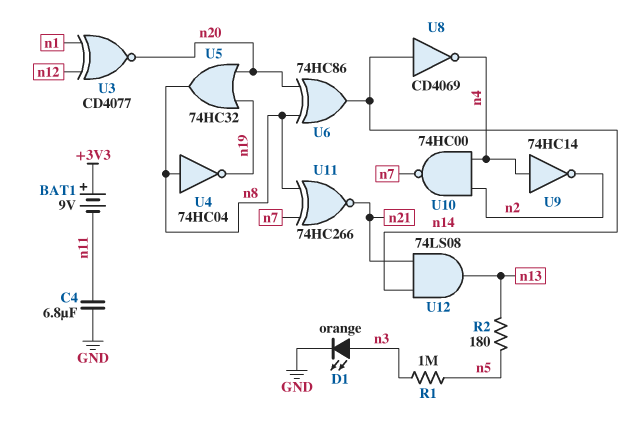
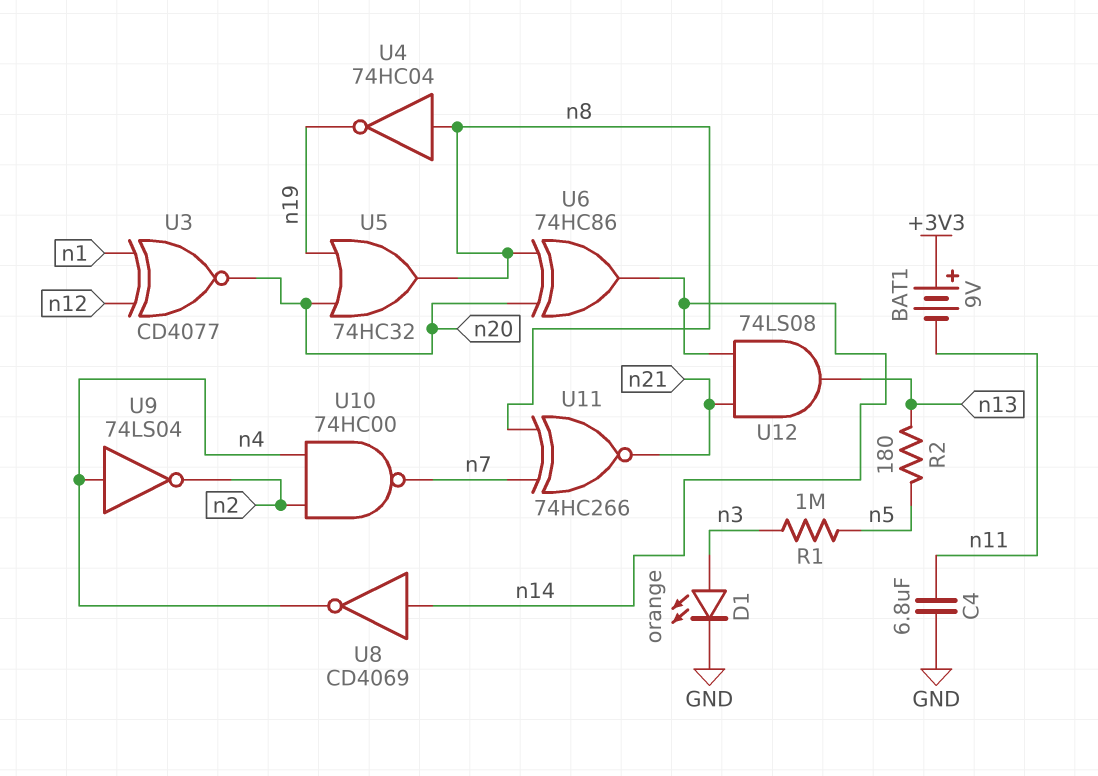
U9: NOT 74HC14 (in n4, out n2) -> NOT 74LS04 (in n4, out n2)

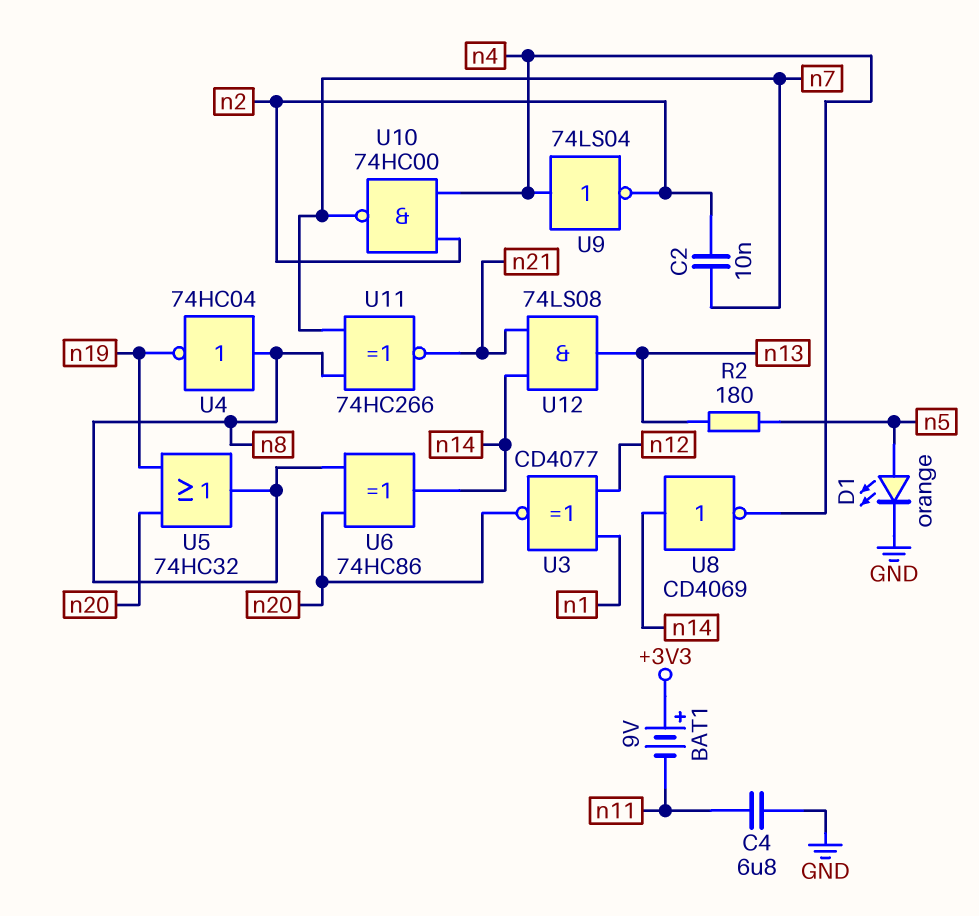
C2: none -> 10nF (n2, n7)
D1: LED orange (A n3, K GND) -> LED orange (A n5, K GND)
R1: 1M (n3, n5) -> none

